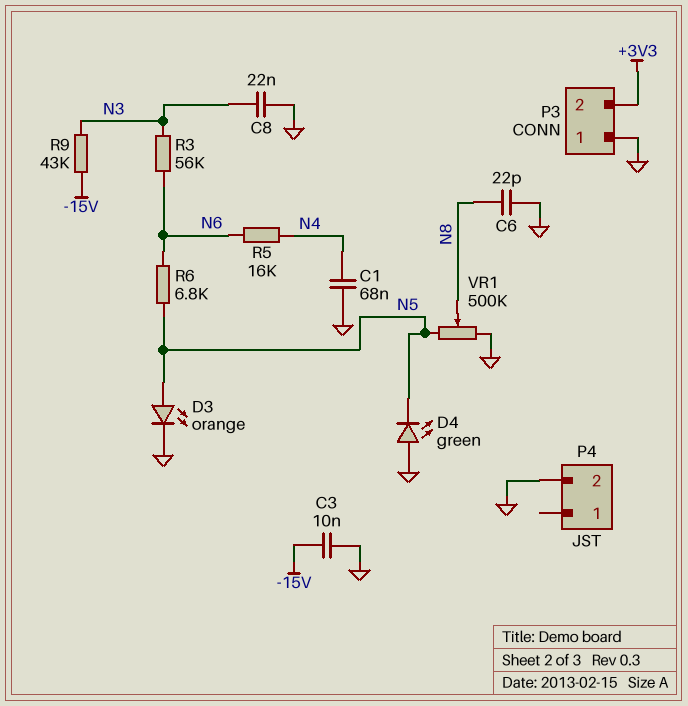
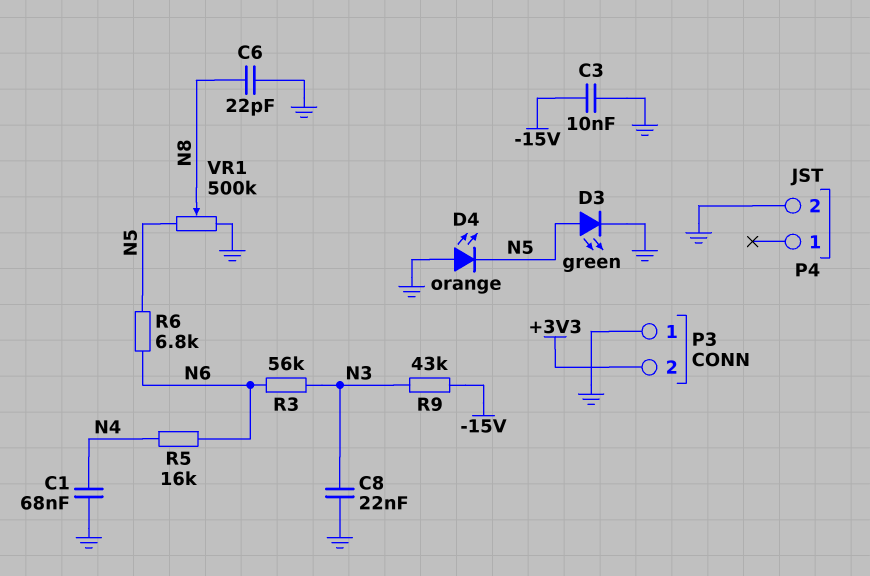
D3: LED orange (A N5, K GND) -> LED green (A N5, K GND)
D4: LED green (A GND, K N5) -> LED orange (A GND, K N5)

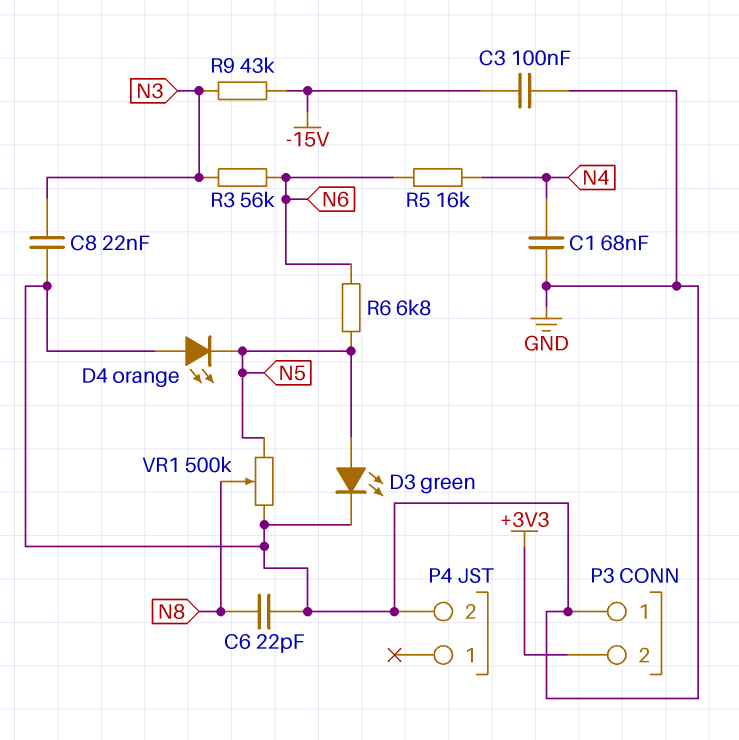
C3: 10nF (-15V, GND) -> 100nF (-15V, GND)

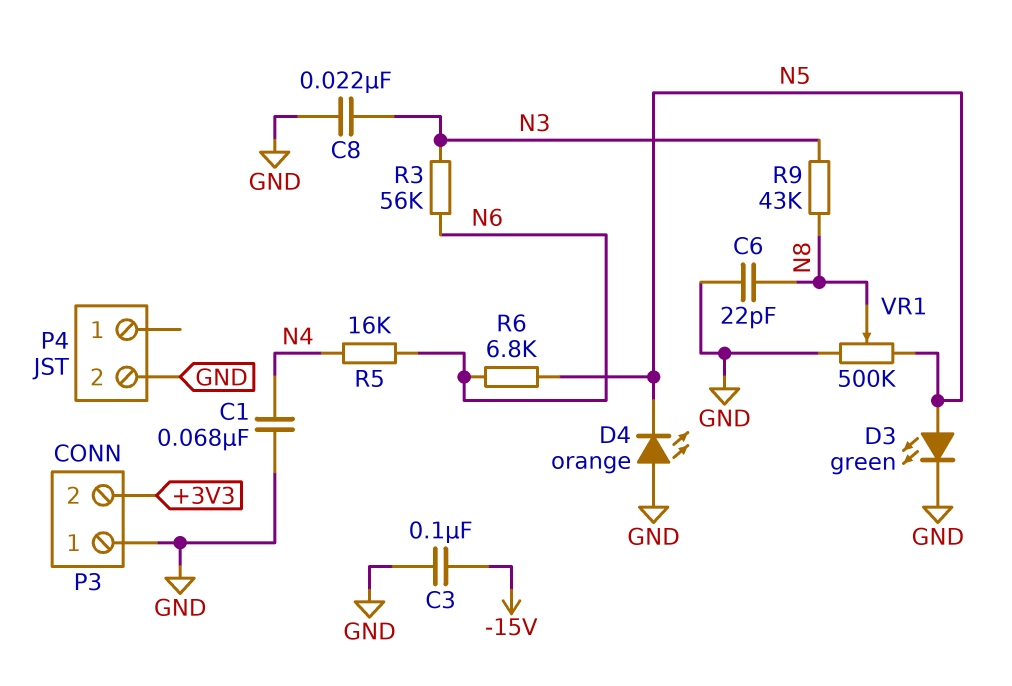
R9: 43k (-15V, N3) -> 43k (N3, N8)

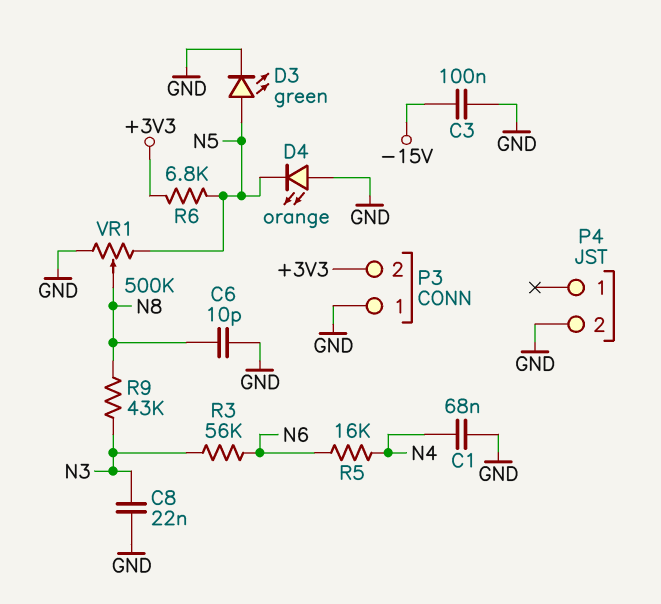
C6: 22pF (GND, N8) -> 10pF (GND, N8)
R6: 6.8k (N5, N6) -> 6.8k (+3V3, N5)

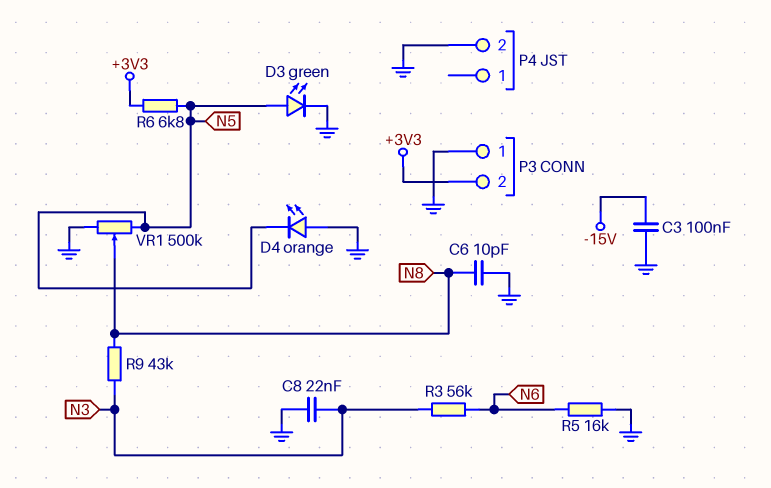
C1: 68nF (GND, N4) -> none
R5: 16k (N4, N6) -> 16k (GND, N6)

